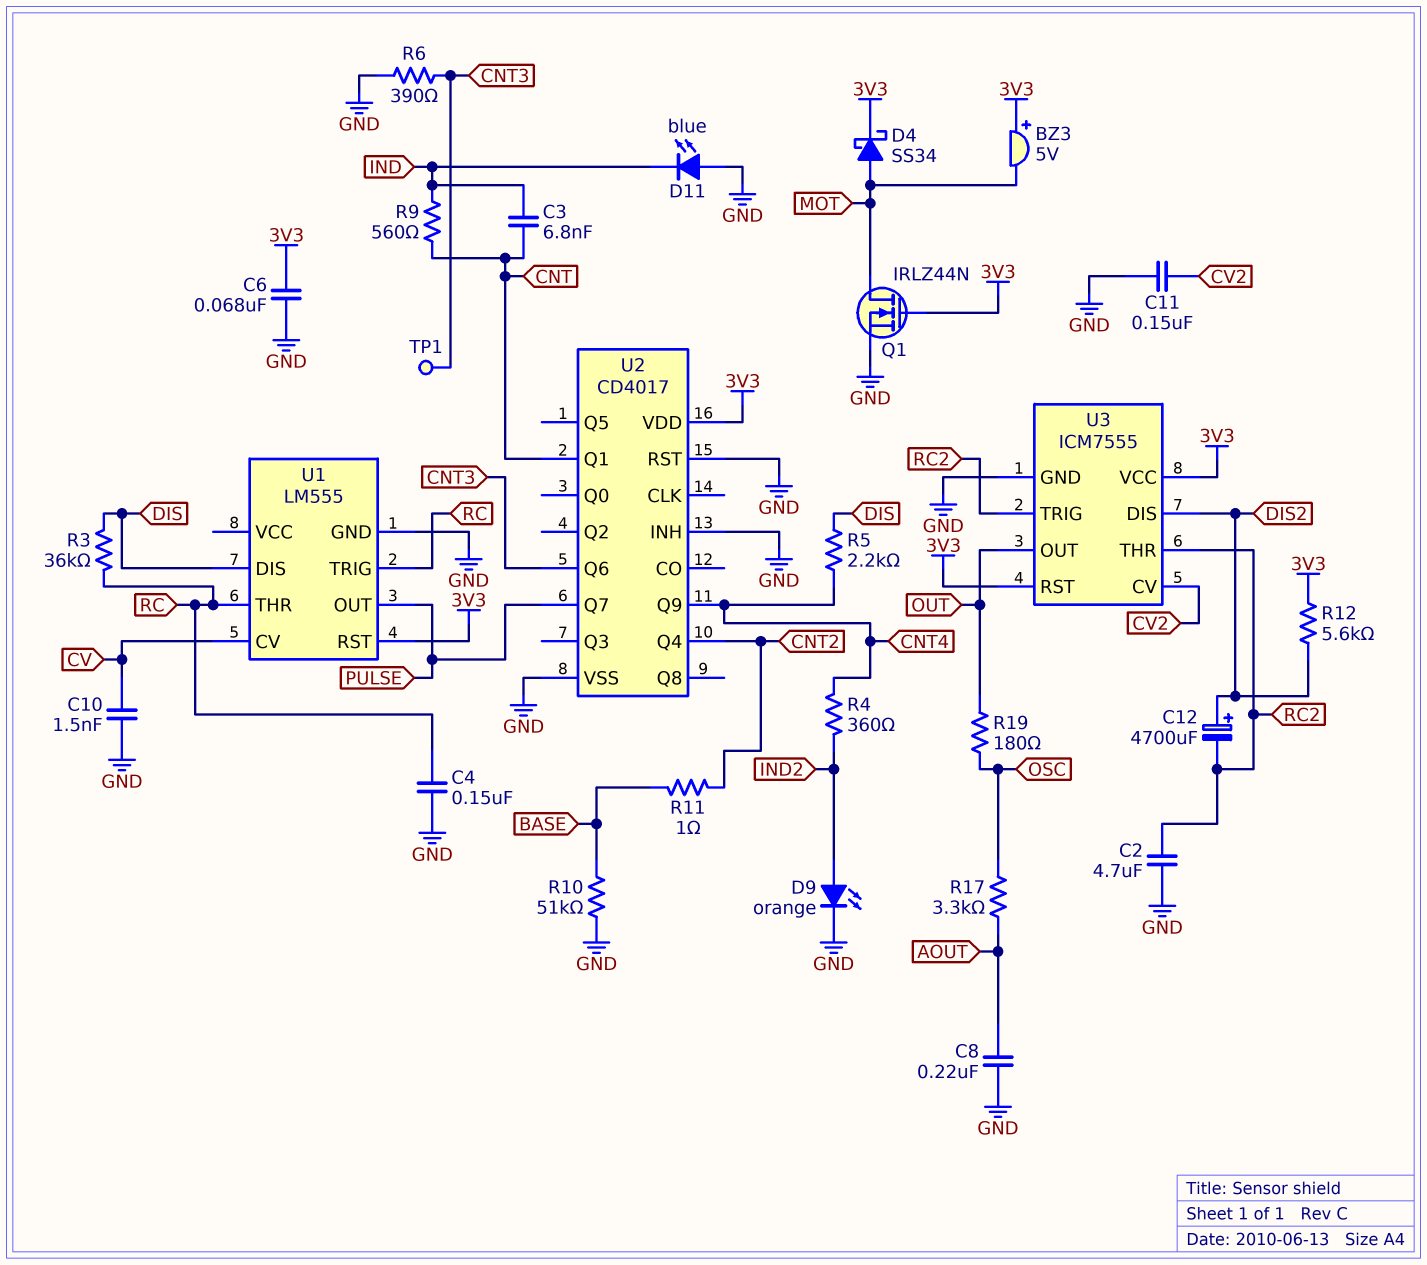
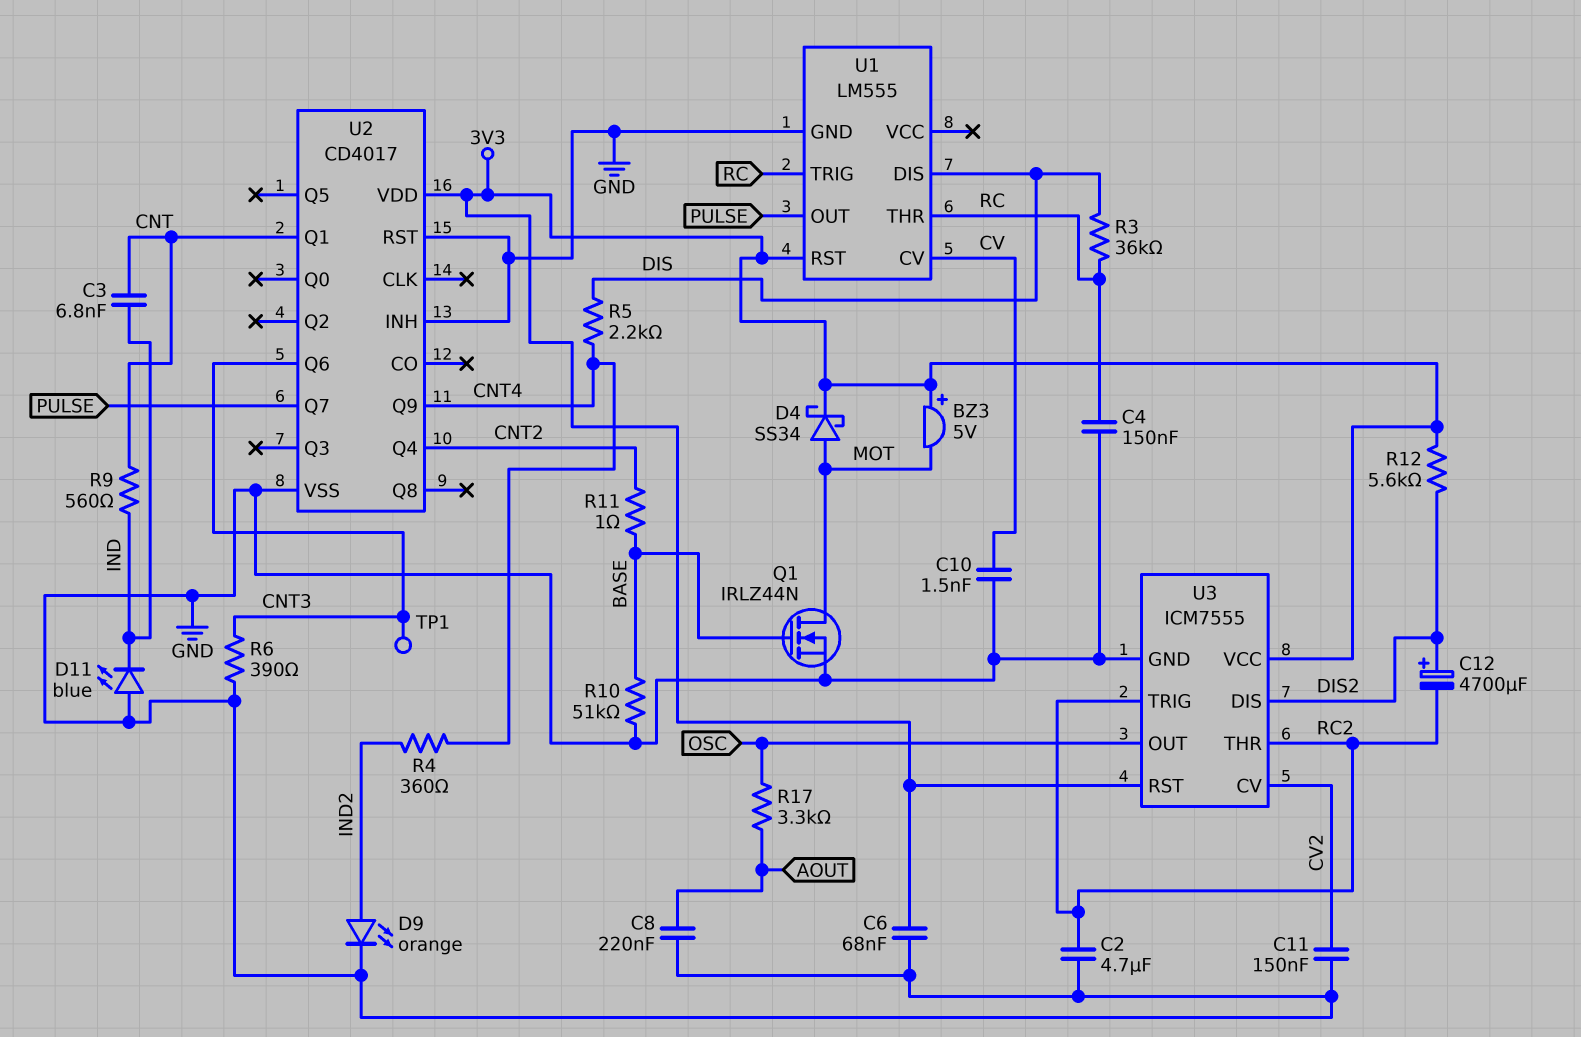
Q1: NMOS IRLZ44N (G 3V3, D MOT, S GND) -> NMOS IRLZ44N (G BASE, D MOT, S GND)
R19: 180 (OSC, OUT) -> none
U3 pin OUT: OUT -> OSC

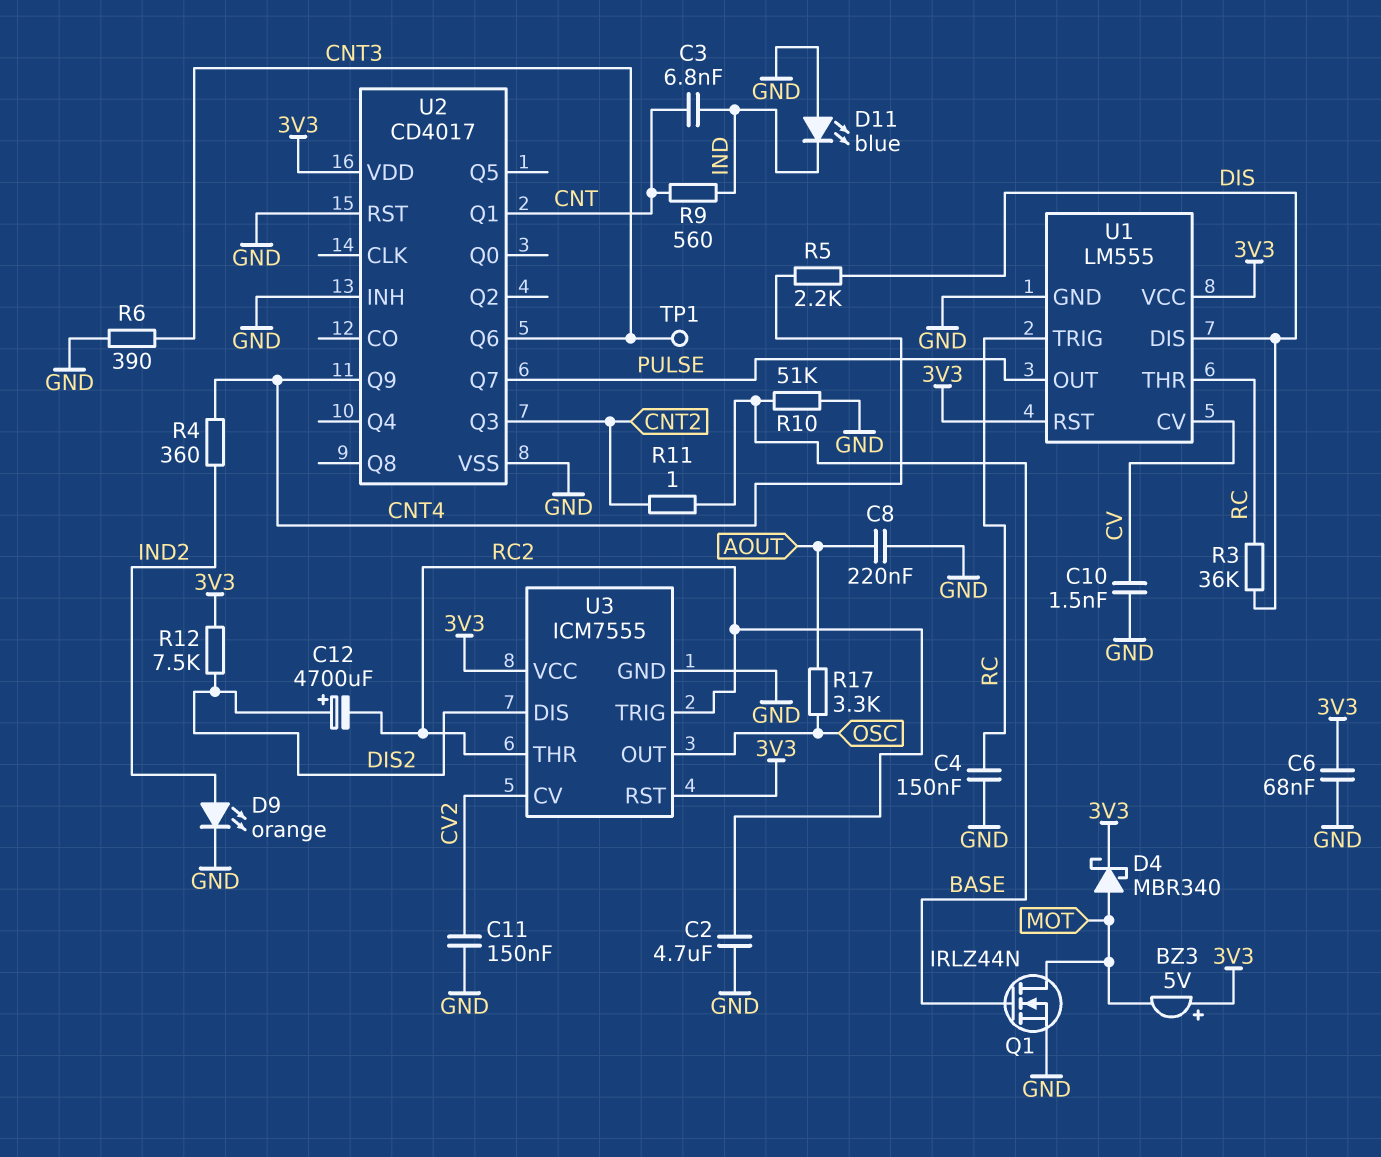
D4: schottky SS34 (A MOT, K 3V3) -> schottky MBR340 (A MOT, K 3V3)
R12: 5.6k (3V3, DIS2) -> 7.5k (3V3, DIS2)
U1 pin VCC: none -> 3V3
U2 pin Q3: none -> CNT2
U2 pin Q4: CNT2 -> none

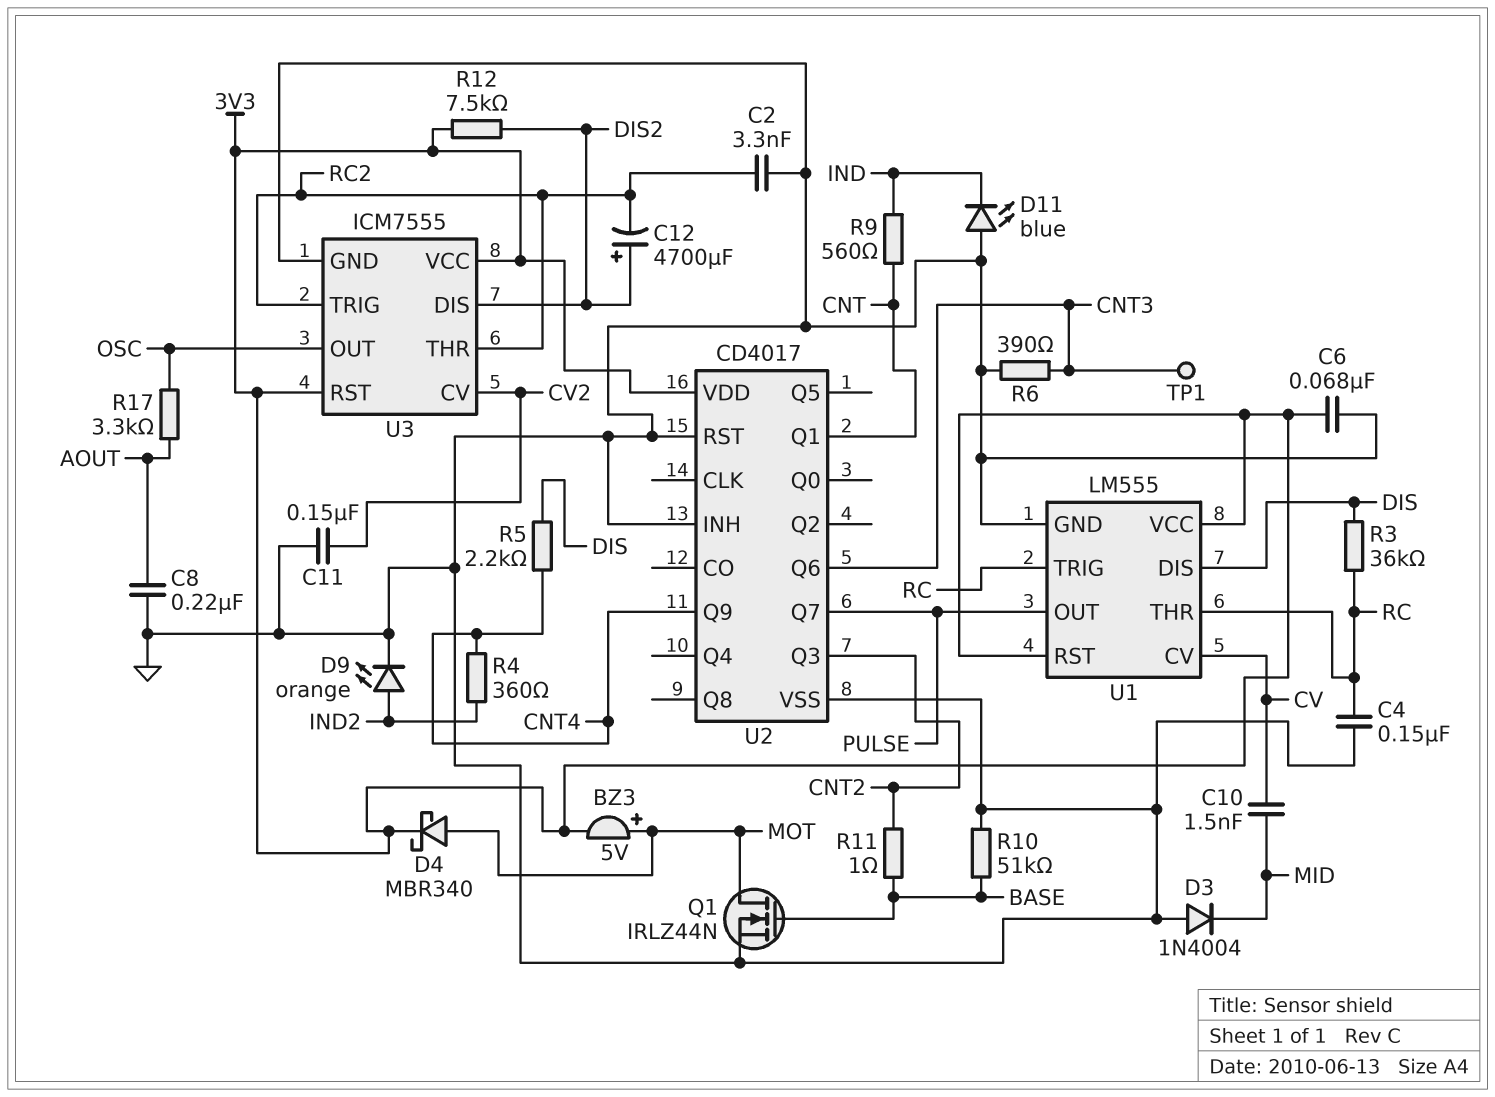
BZ3: buzzer 5V (plus 3V3, minus MOT) -> buzzer 5V (plus MOT, minus 3V3)
C2: 4.7uF (GND, RC2) -> 3.3nF (GND, RC2)
C3: 6.8nF (CNT, IND) -> none
C10: 1.5nF (CV, GND) -> 1.5nF (CV, MID)
D3: none -> diode 1N4004 (A GND, K MID)

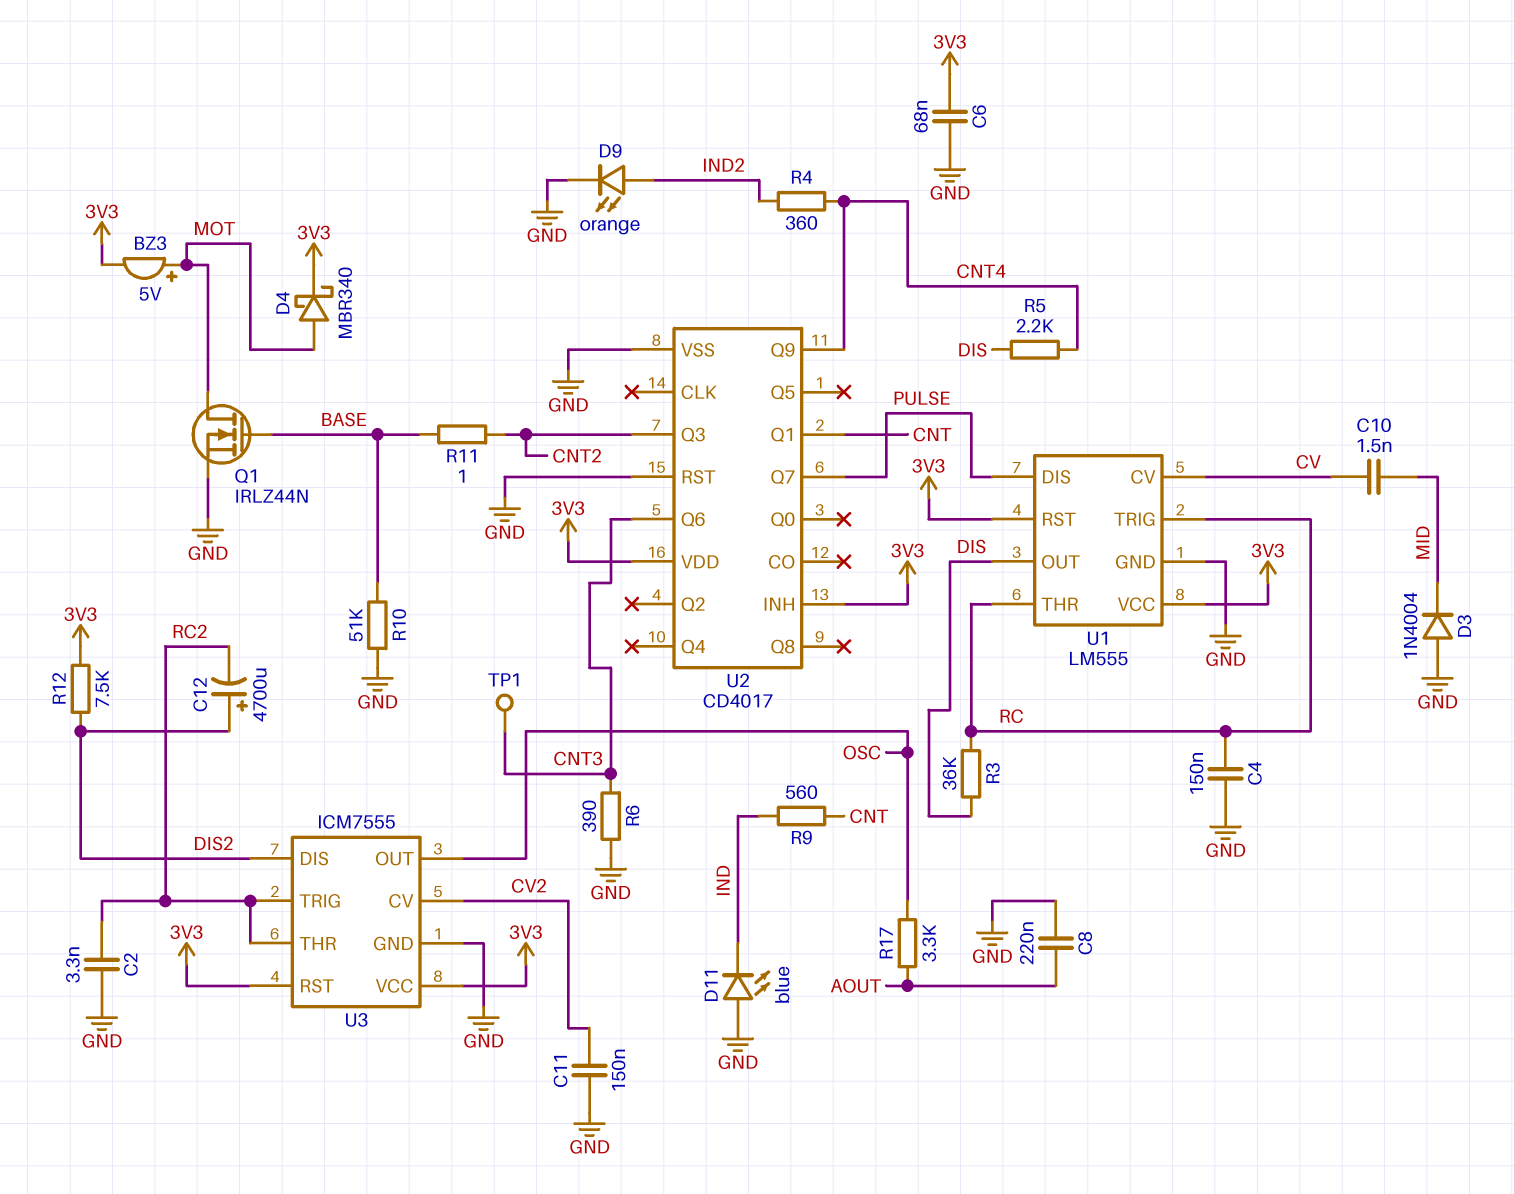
U1 pin DIS: DIS -> PULSE
U1 pin OUT: PULSE -> DIS
U2 pin INH: GND -> 3V3

